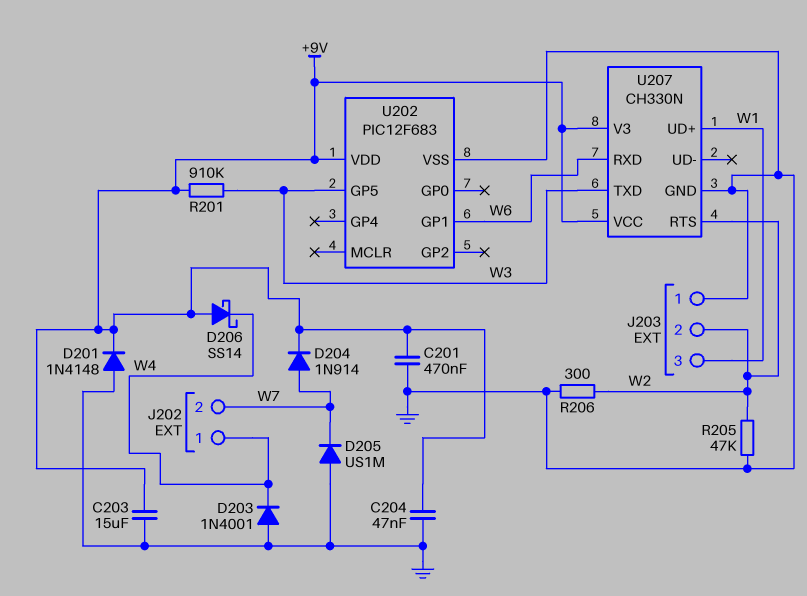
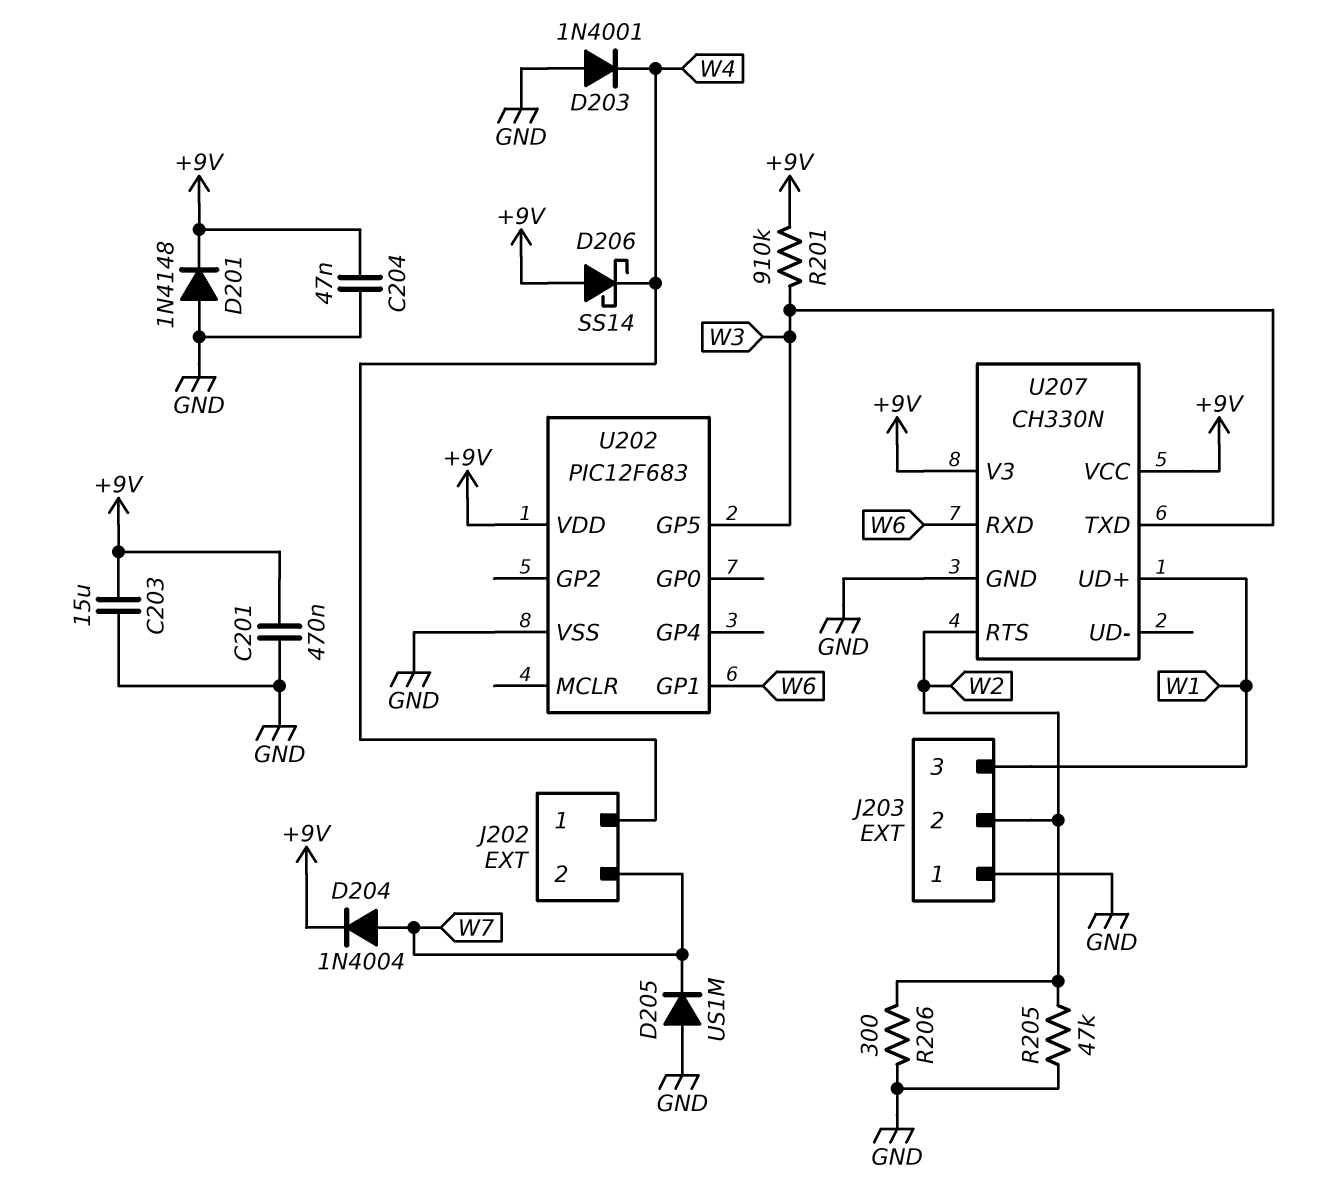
D204: diode 1N914 (A W7, K +9V) -> diode 1N4004 (A W7, K +9V)

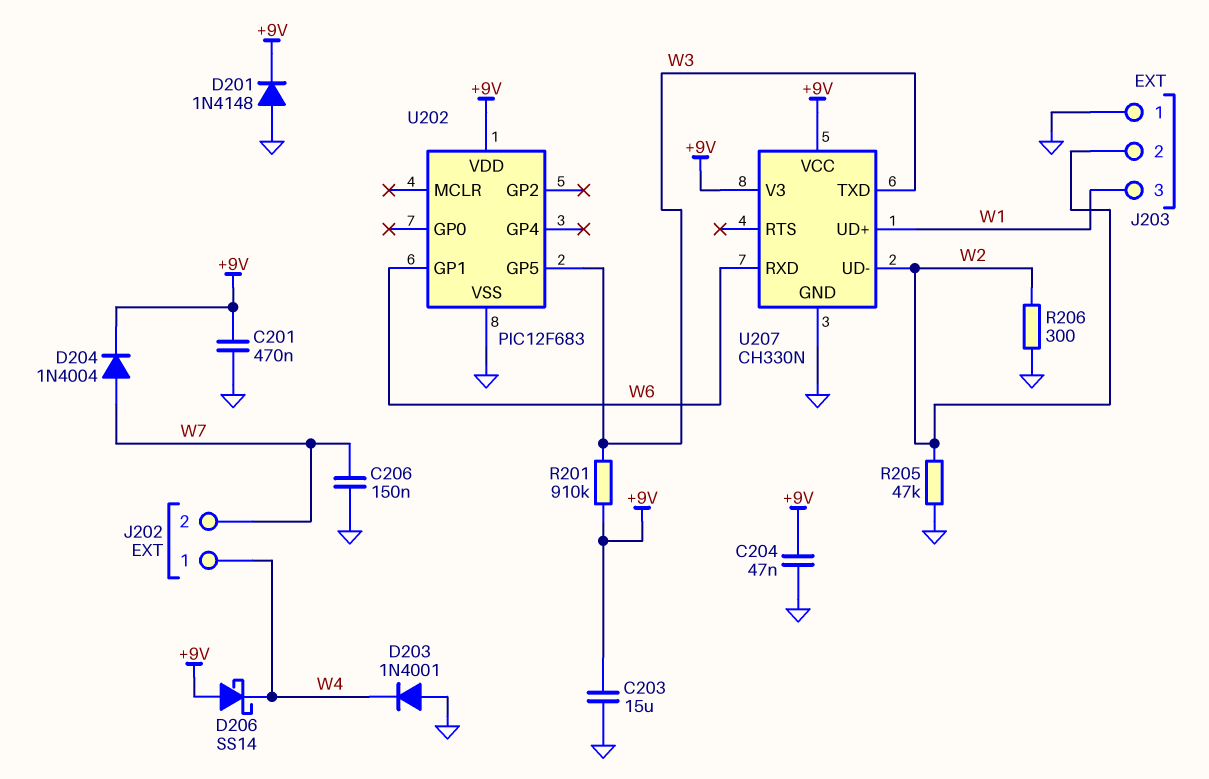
C206: none -> 150nF (GND, W7)
D205: diode US1M (A GND, K W7) -> none
U207 pin RTS: W2 -> none
U207 pin UD-: none -> W2

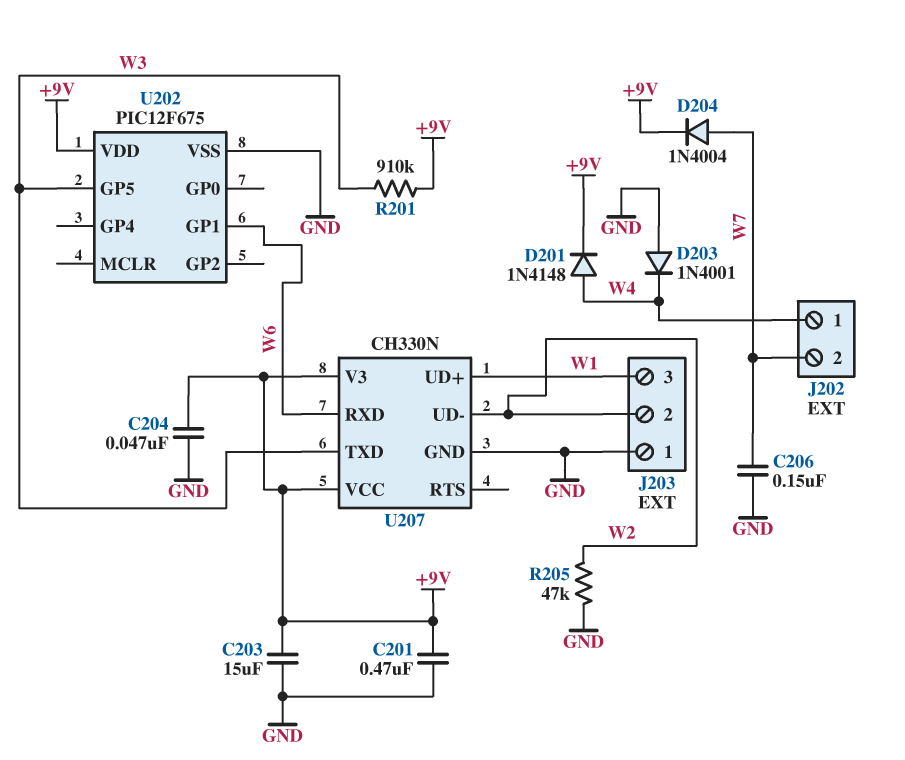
D201: diode 1N4148 (A GND, K +9V) -> diode 1N4148 (A W4, K +9V)
D206: schottky SS14 (A +9V, K W4) -> none
R206: 300 (GND, W2) -> none
U202: PIC12F683 -> PIC12F675

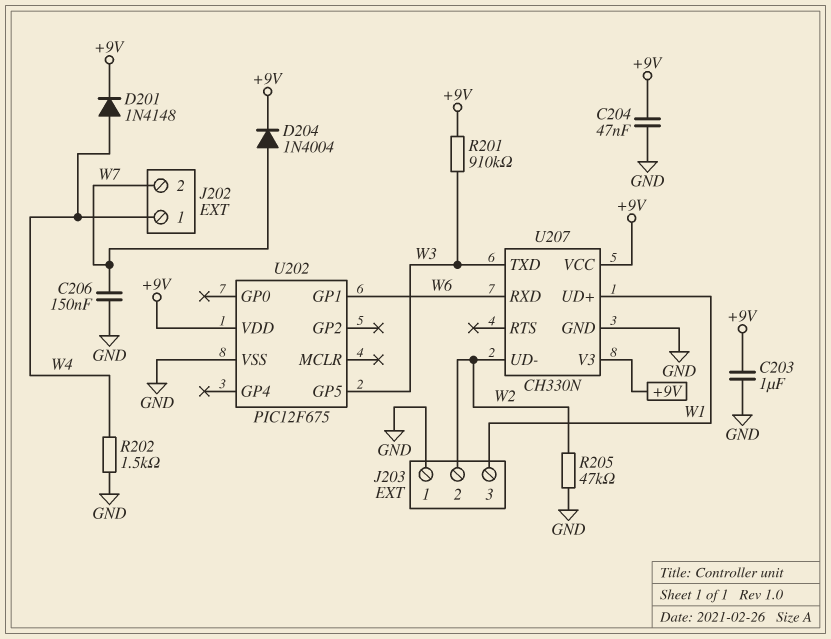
C201: 470nF (+9V, GND) -> none
C203: 15uF (+9V, GND) -> 1uF (+9V, GND)
D203: diode 1N4001 (A GND, K W4) -> none
R202: none -> 1.5k (GND, W4)

